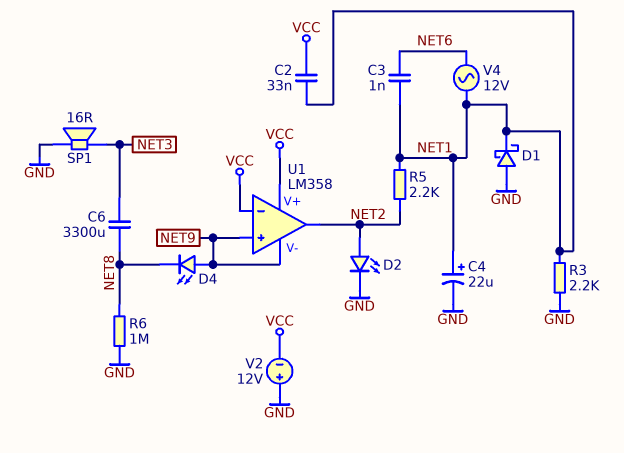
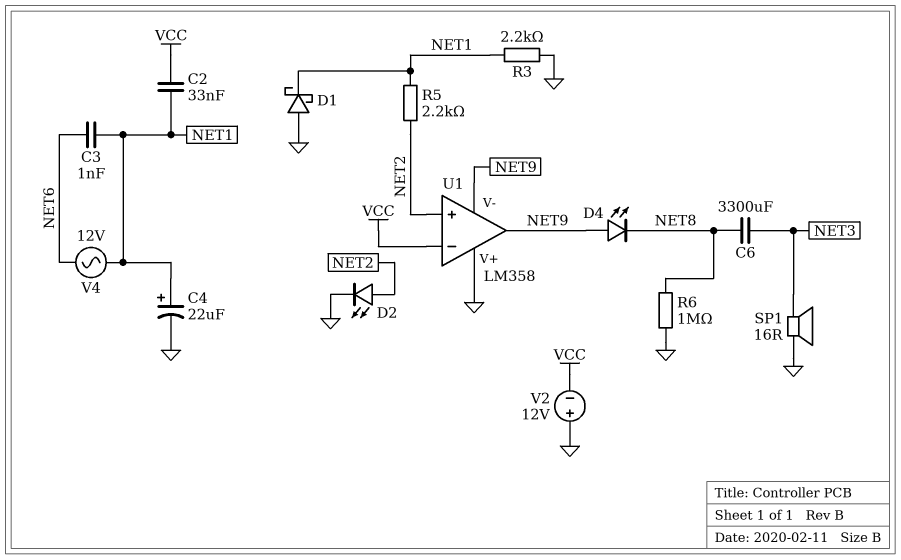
U1 pin V+: VCC -> GND
U1 pin in+: NET9 -> NET2
U1 pin out: NET2 -> NET9

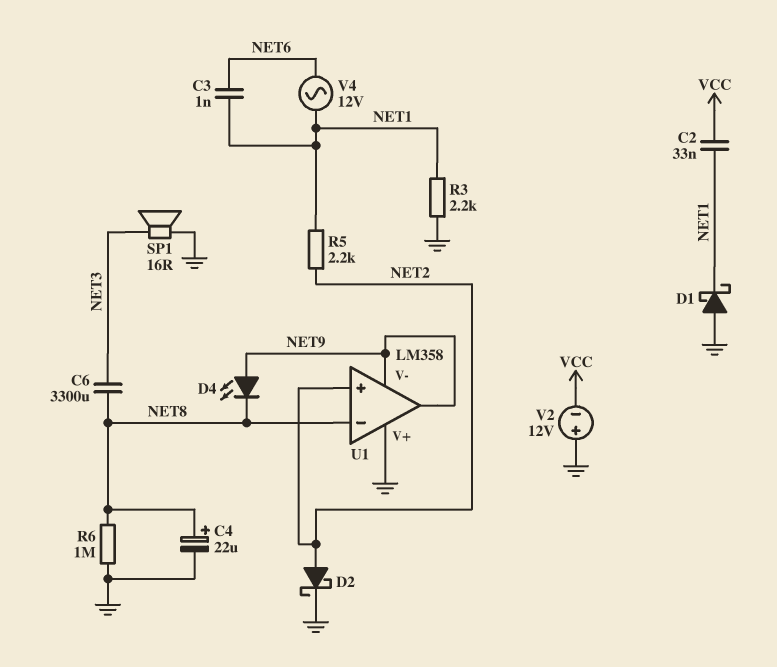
C4: 22uF (plus NET1, minus GND) -> 22uF (plus NET8, minus GND)
D2: LED (A NET2, K GND) -> schottky (A NET2, K GND)
U1 pin in-: VCC -> NET8

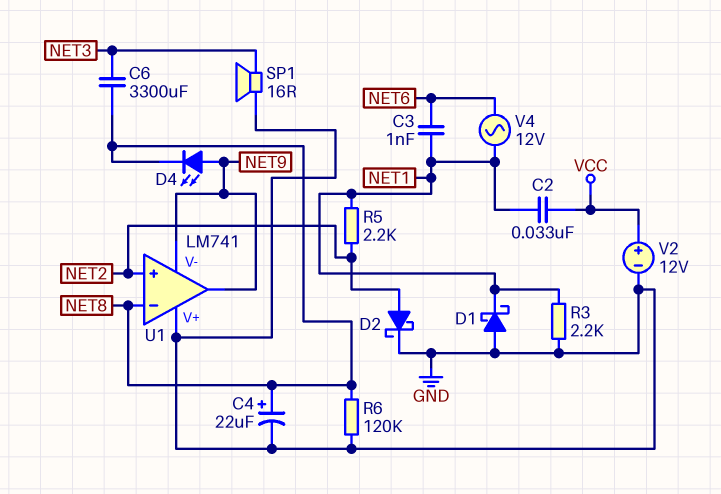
R6: 1M (GND, NET8) -> 120k (GND, NET8)
U1: LM358 -> LM741
V2: 12V (plus GND, minus VCC) -> 12V (plus VCC, minus GND)

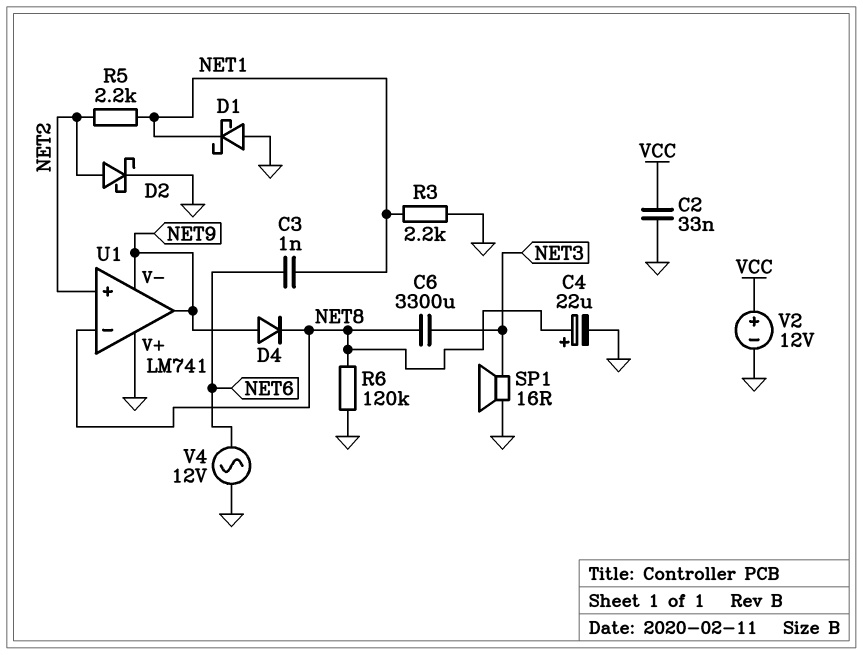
C2: 33nF (NET1, VCC) -> 33nF (GND, VCC)
D4: LED (A NET9, K NET8) -> diode (A NET9, K NET8)
V4: AC 12V (NET1, NET6) -> AC 12V (GND, NET6)

